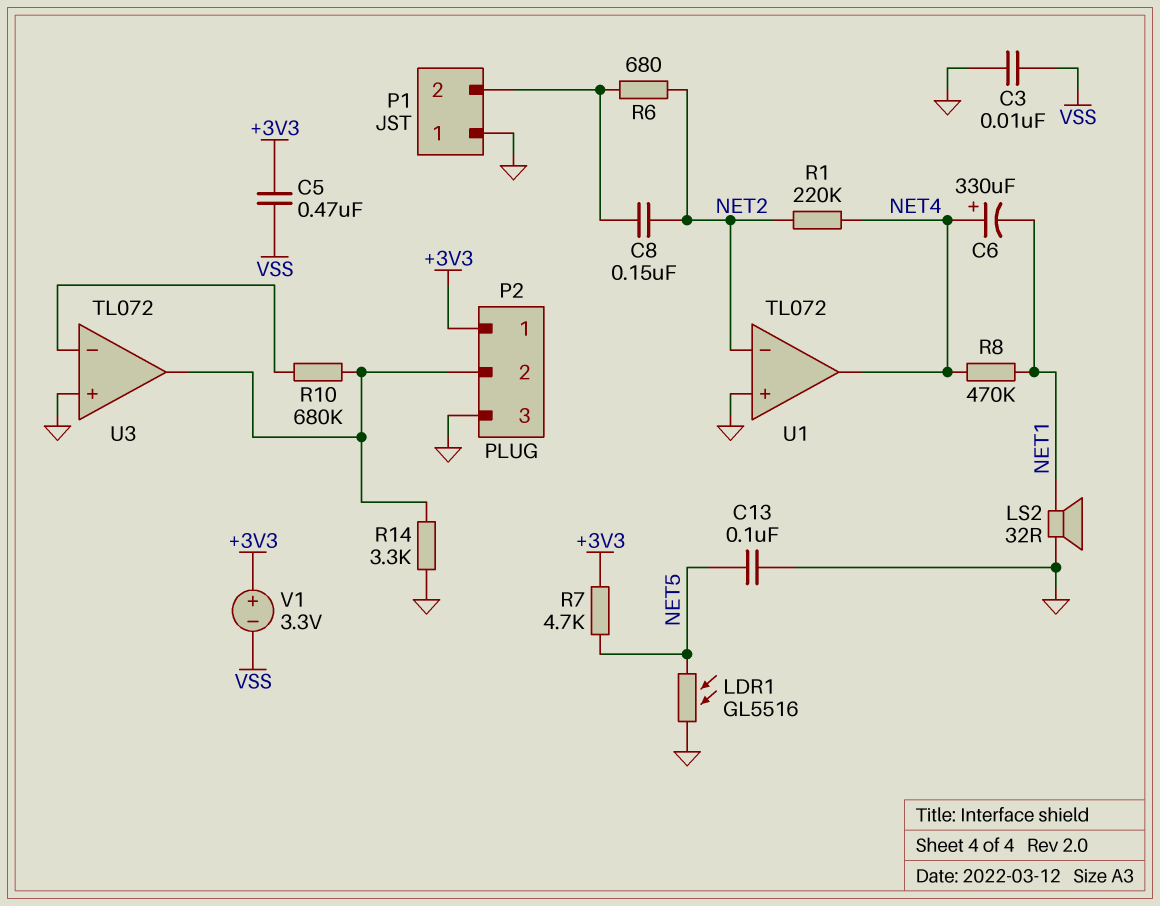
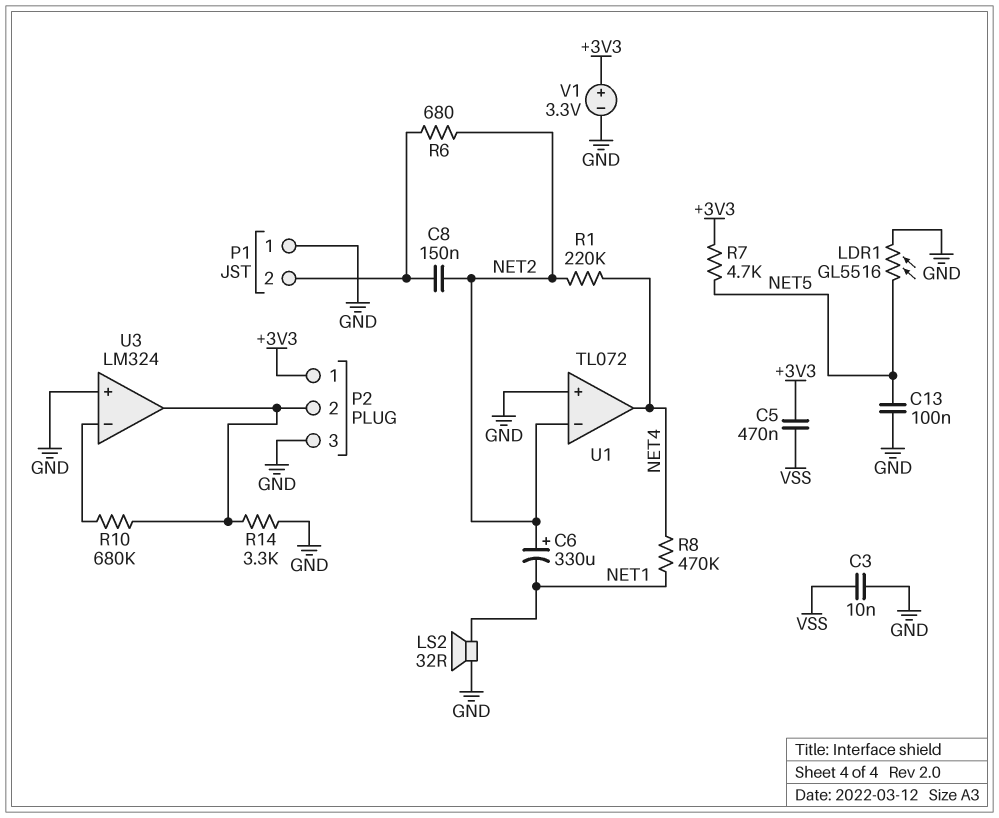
C6: 330uF (plus NET4, minus NET1) -> 330uF (plus NET2, minus NET1)
U3: TL072 -> LM324
V1: 3.3V (plus +3V3, minus VSS) -> 3.3V (plus +3V3, minus GND)

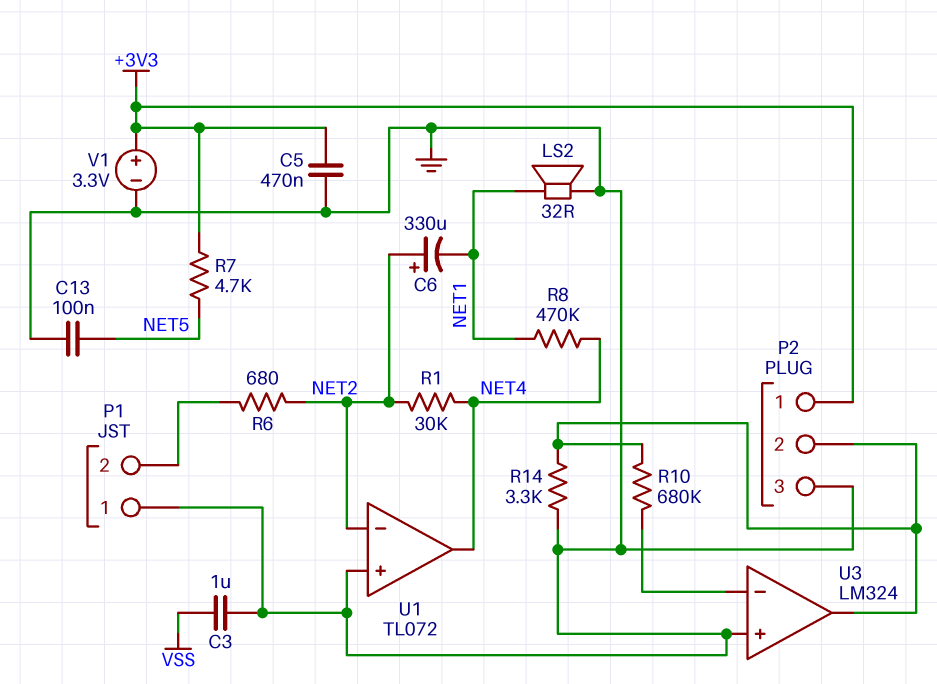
C3: 10nF (GND, VSS) -> 1uF (GND, VSS)
C5: 470nF (+3V3, VSS) -> 470nF (+3V3, GND)
C8: 150nF (NET2, P1/2) -> none
LDR1: GL5516 (GND, NET5) -> none
R1: 220k (NET2, NET4) -> 30k (NET2, NET4)

